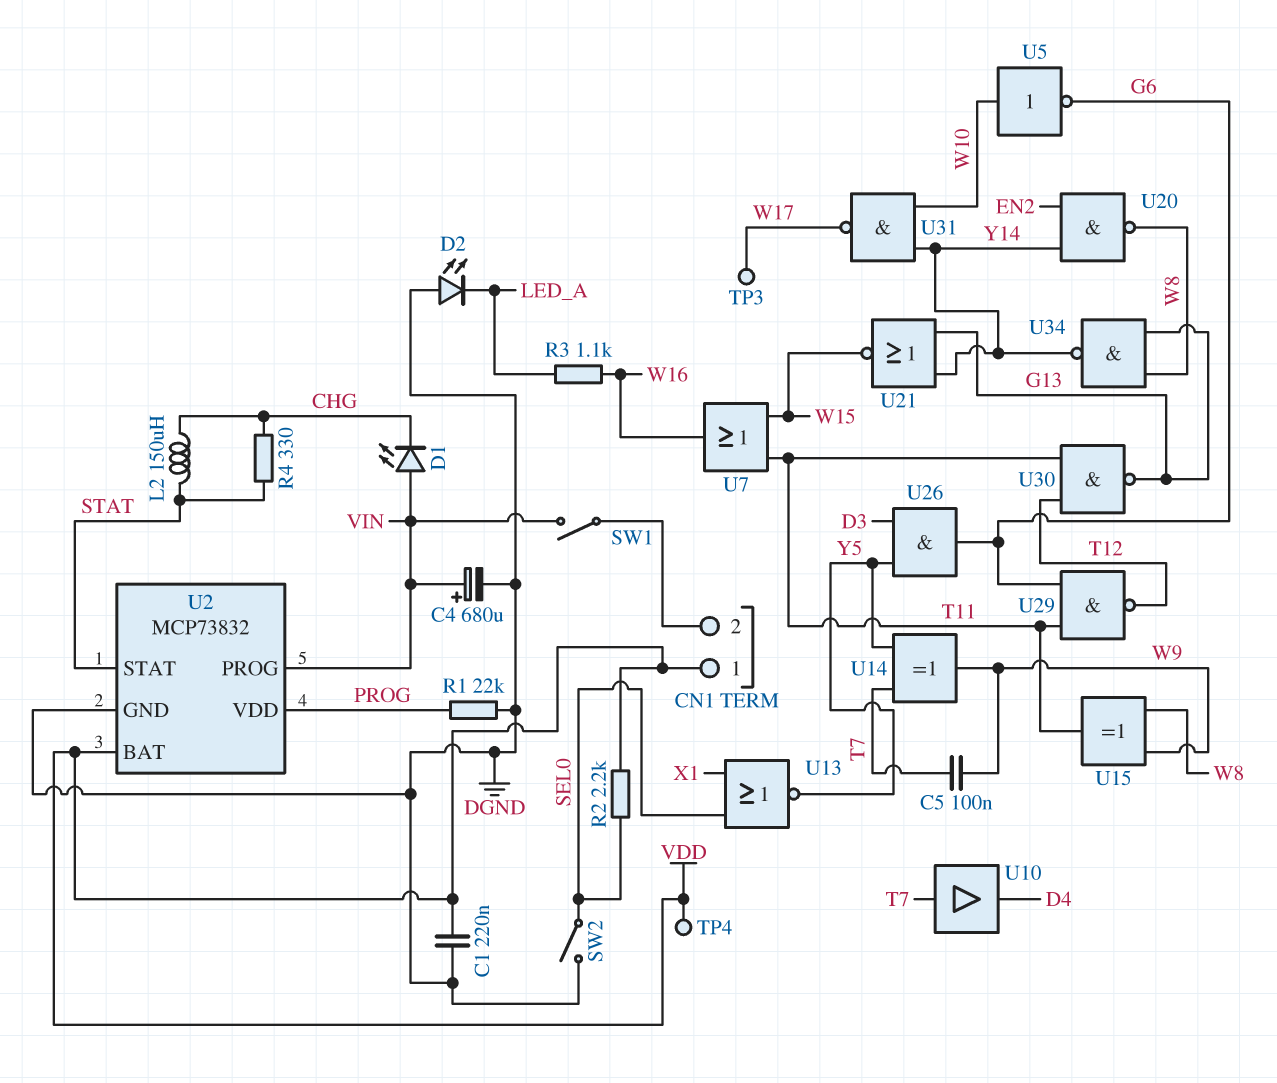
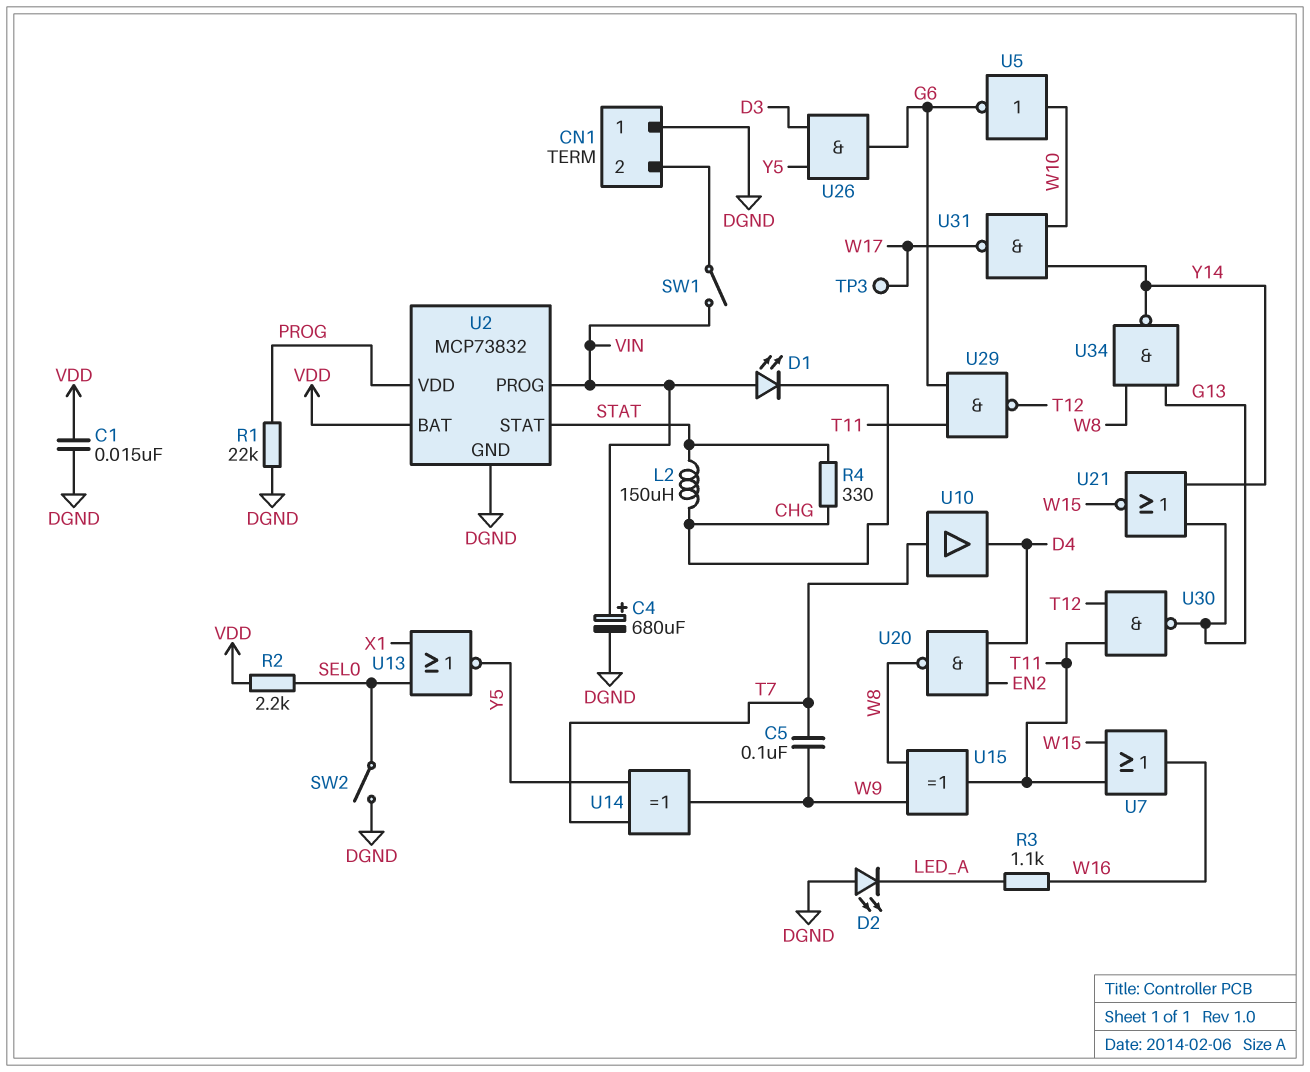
C1: 220nF (DGND, VDD) -> 15nF (DGND, VDD)
CN1 pin 1: VDD -> DGND
TP4: test point (VDD) -> none
U20: NAND (in EN2, in Y14, out W8) -> NAND (in D4, in EN2, out W8)

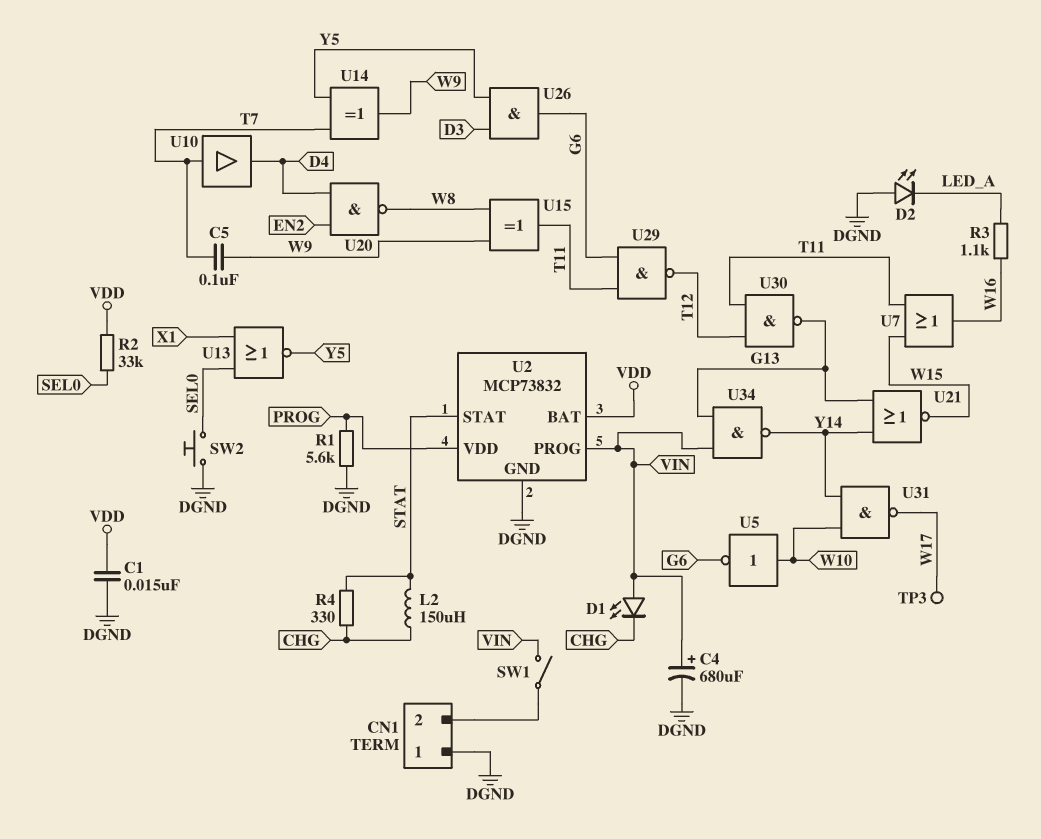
R1: 22k (DGND, PROG) -> 5.6k (DGND, PROG)
R2: 2.2k (SEL0, VDD) -> 33k (SEL0, VDD)
SW2: switch (DGND, SEL0) -> button (DGND, SEL0)
U34: NAND (in G13, in W8, out Y14) -> NAND (in G13, in VIN, out Y14)

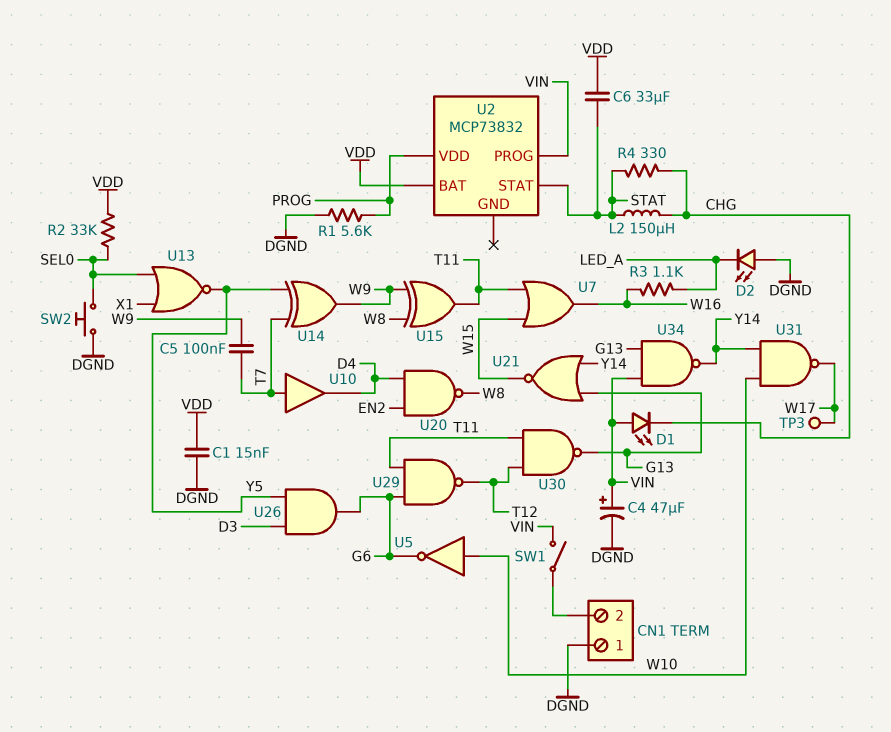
C4: 680uF (plus VIN, minus DGND) -> 47uF (plus VIN, minus DGND)
C6: none -> 33uF (STAT, VDD)
U2 pin GND: DGND -> none

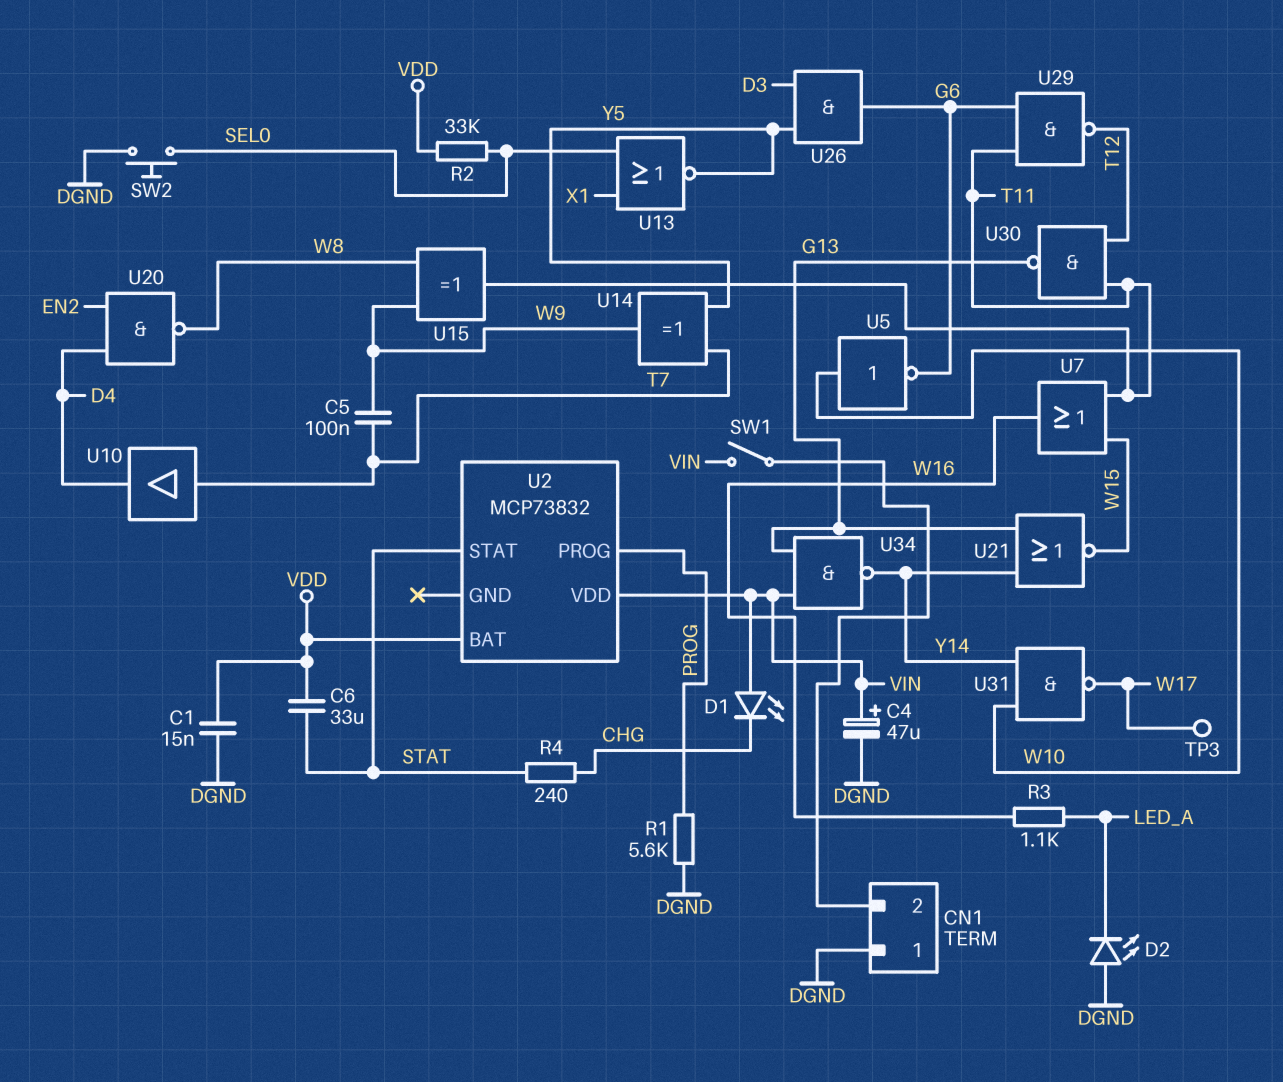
L2: 150uH (CHG, STAT) -> none
R4: 330 (CHG, STAT) -> 240 (CHG, STAT)
U2 pin PROG: VIN -> PROG
U2 pin VDD: PROG -> VIN

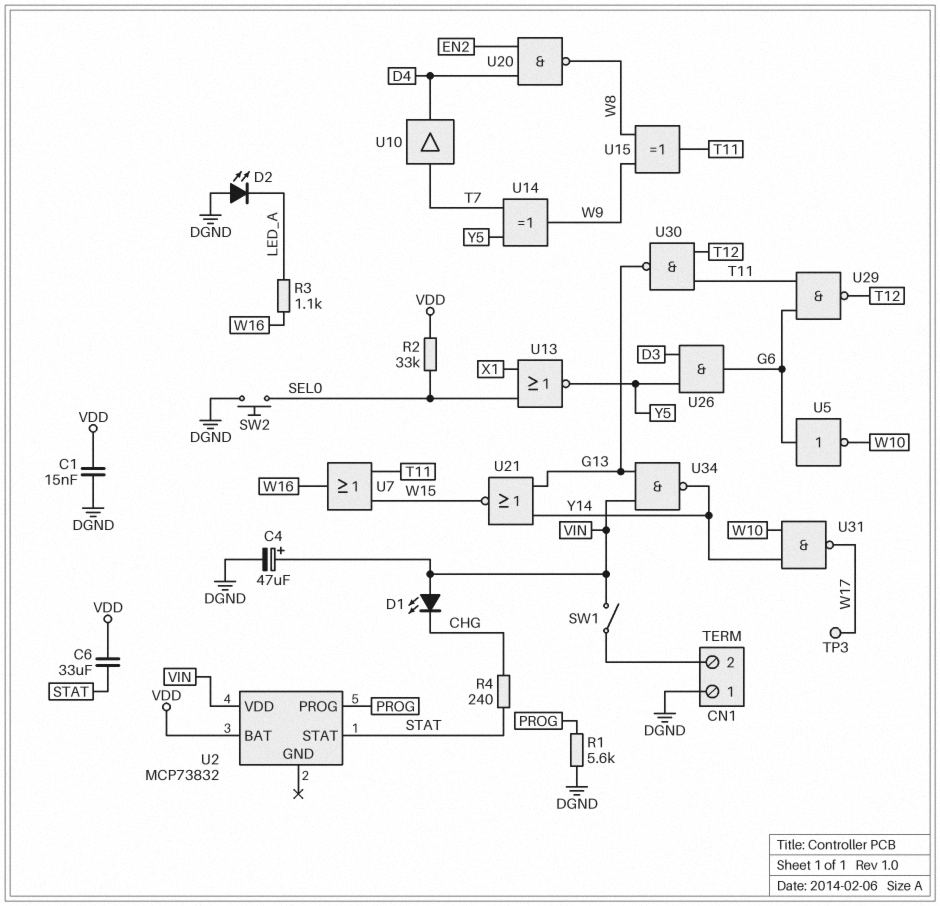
C5: 100nF (T7, W9) -> none
U5: NOT (in W10, out G6) -> NOT (in G6, out W10)

